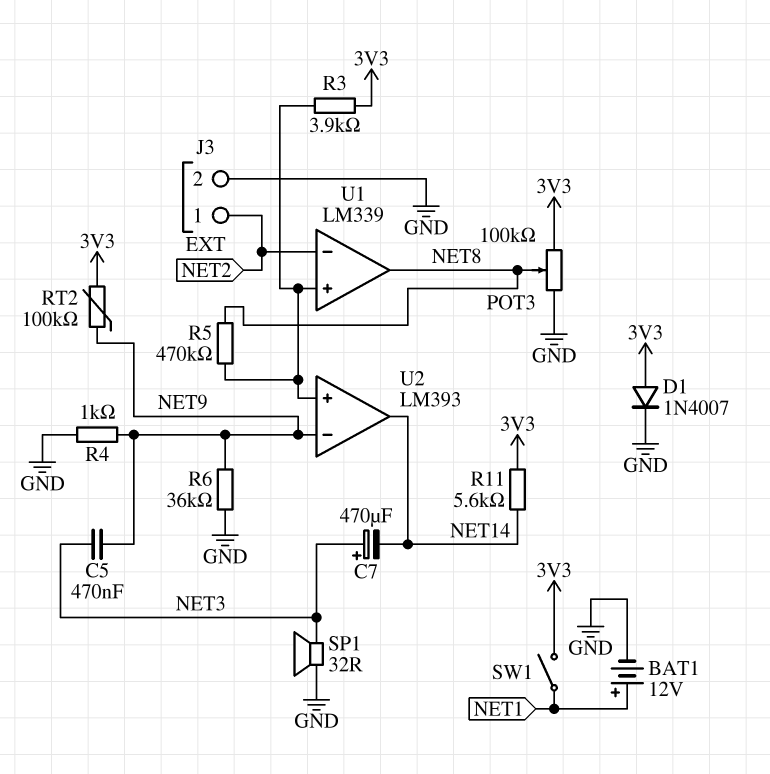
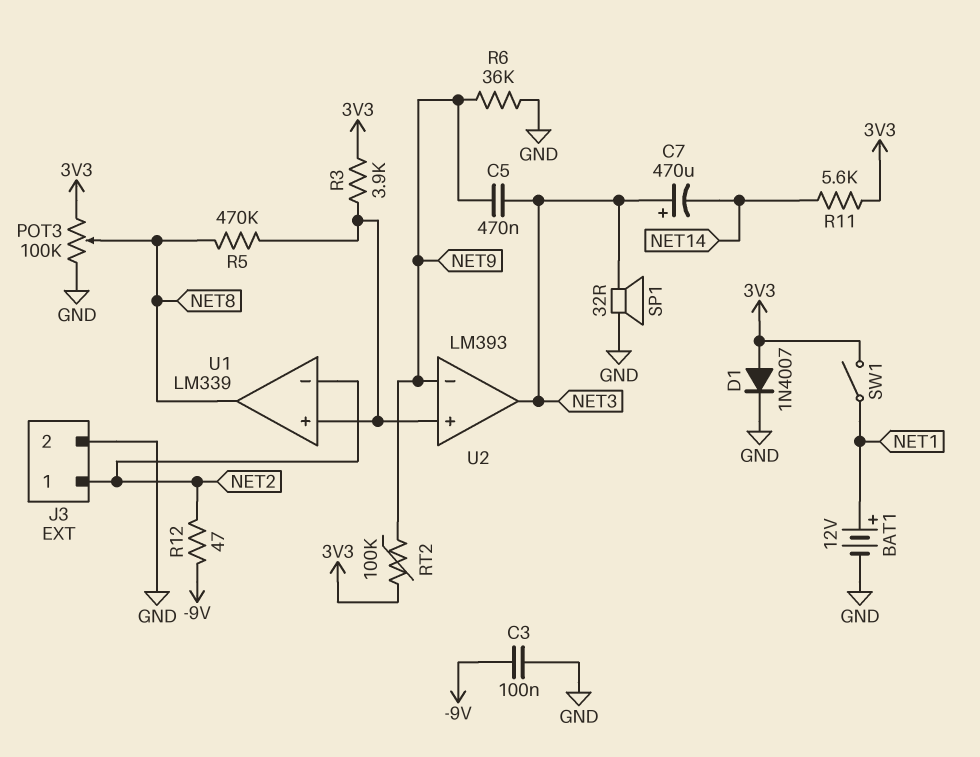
C3: none -> 100nF (-9V, GND)
R4: 1k (GND, NET9) -> none
R12: none -> 47 (-9V, NET2)
U2 pin out: NET14 -> NET3

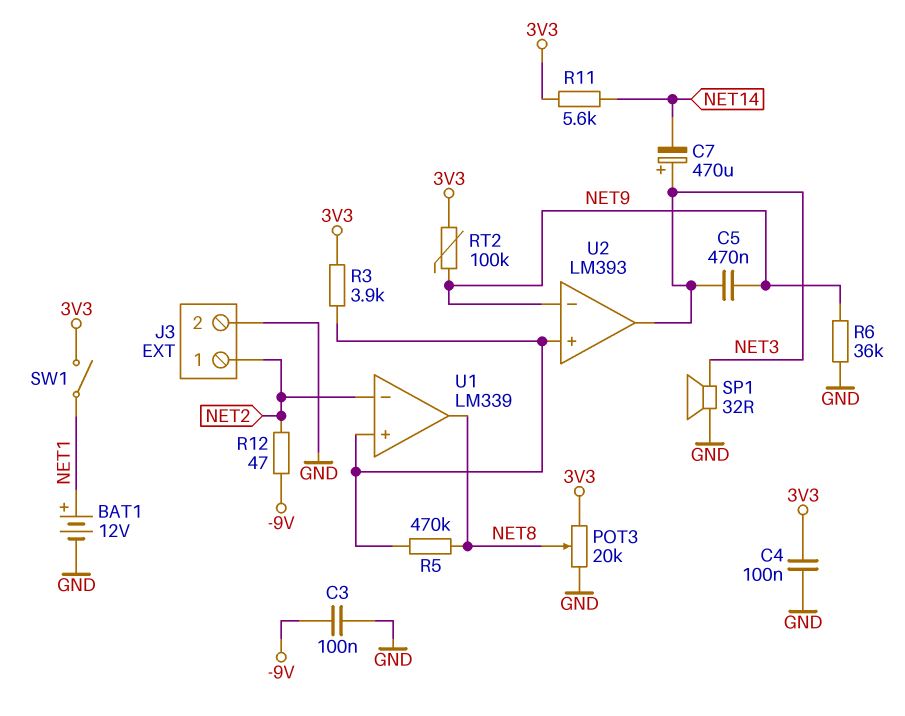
C4: none -> 100nF (3V3, GND)
D1: diode 1N4007 (A 3V3, K GND) -> none
POT3: 100k (3V3, GND, wiper NET8) -> 20k (3V3, GND, wiper NET8)

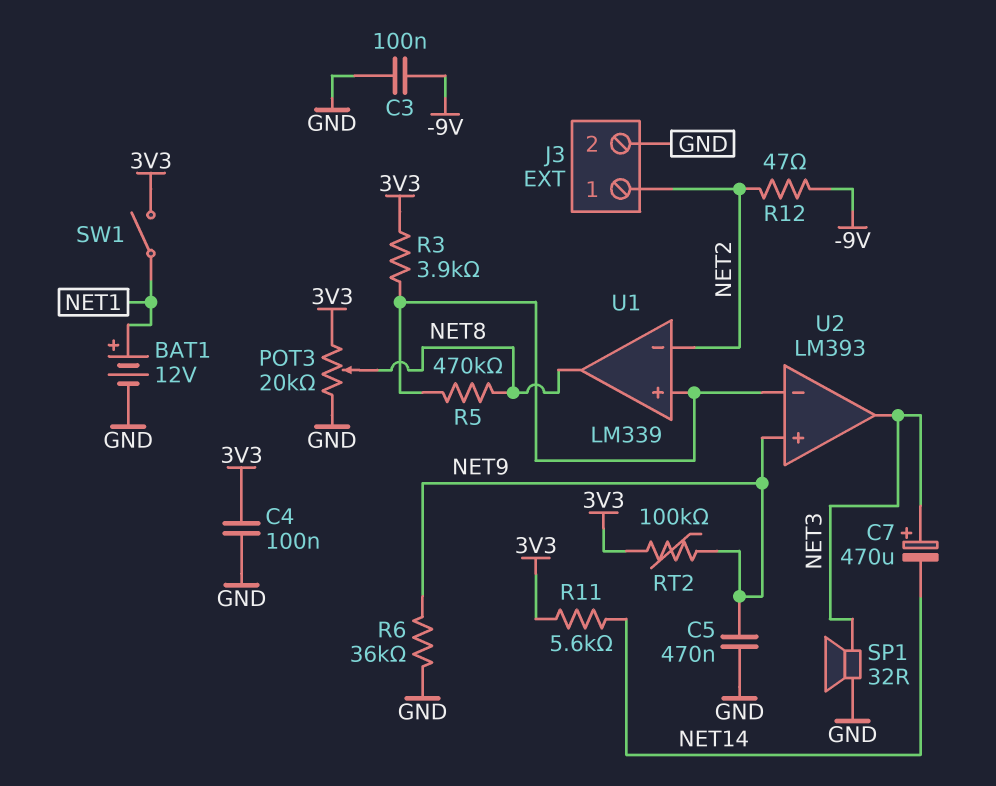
C5: 470nF (NET3, NET9) -> 470nF (GND, NET9)
U2 pin in+: U1/in+ -> NET9
U2 pin in-: NET9 -> U1/in+

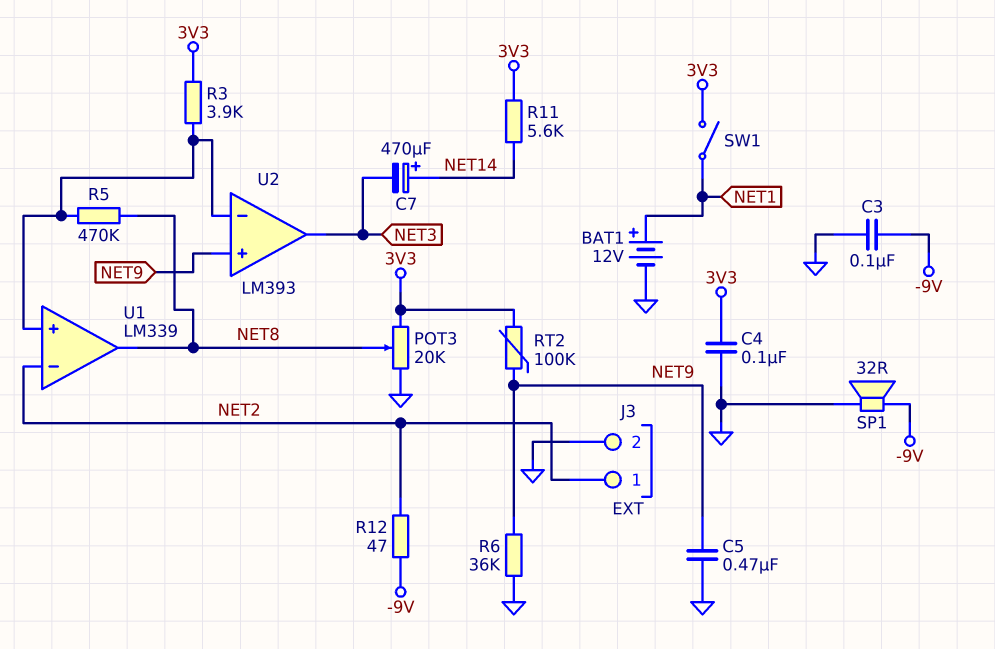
C7: 470uF (plus NET3, minus NET14) -> 470uF (plus NET14, minus NET3)
SP1: speaker 32R (GND, NET3) -> speaker 32R (-9V, GND)

